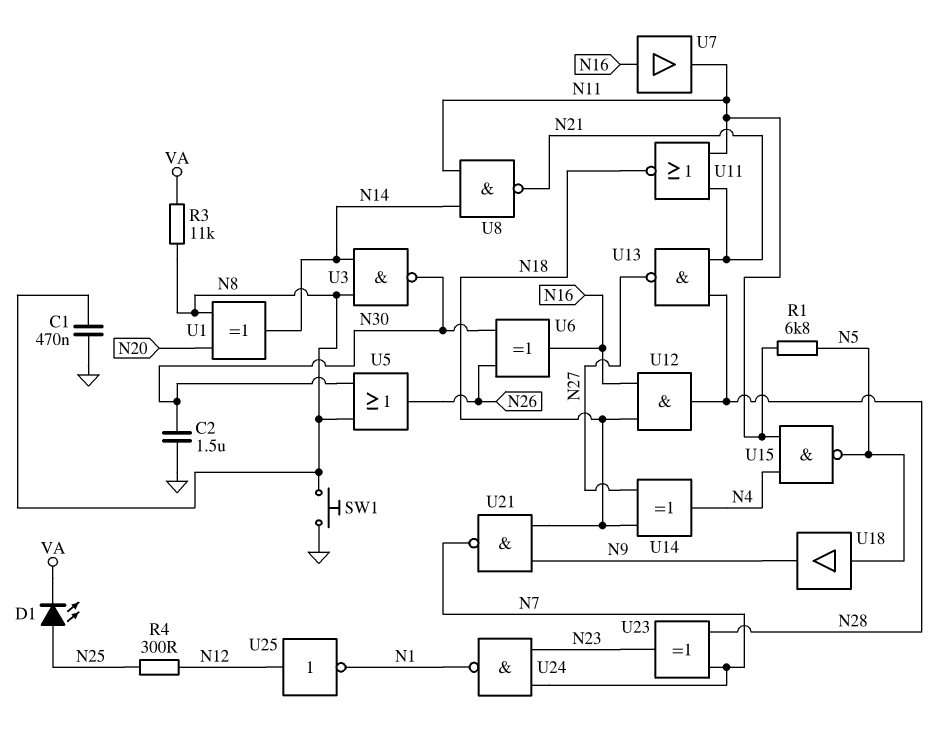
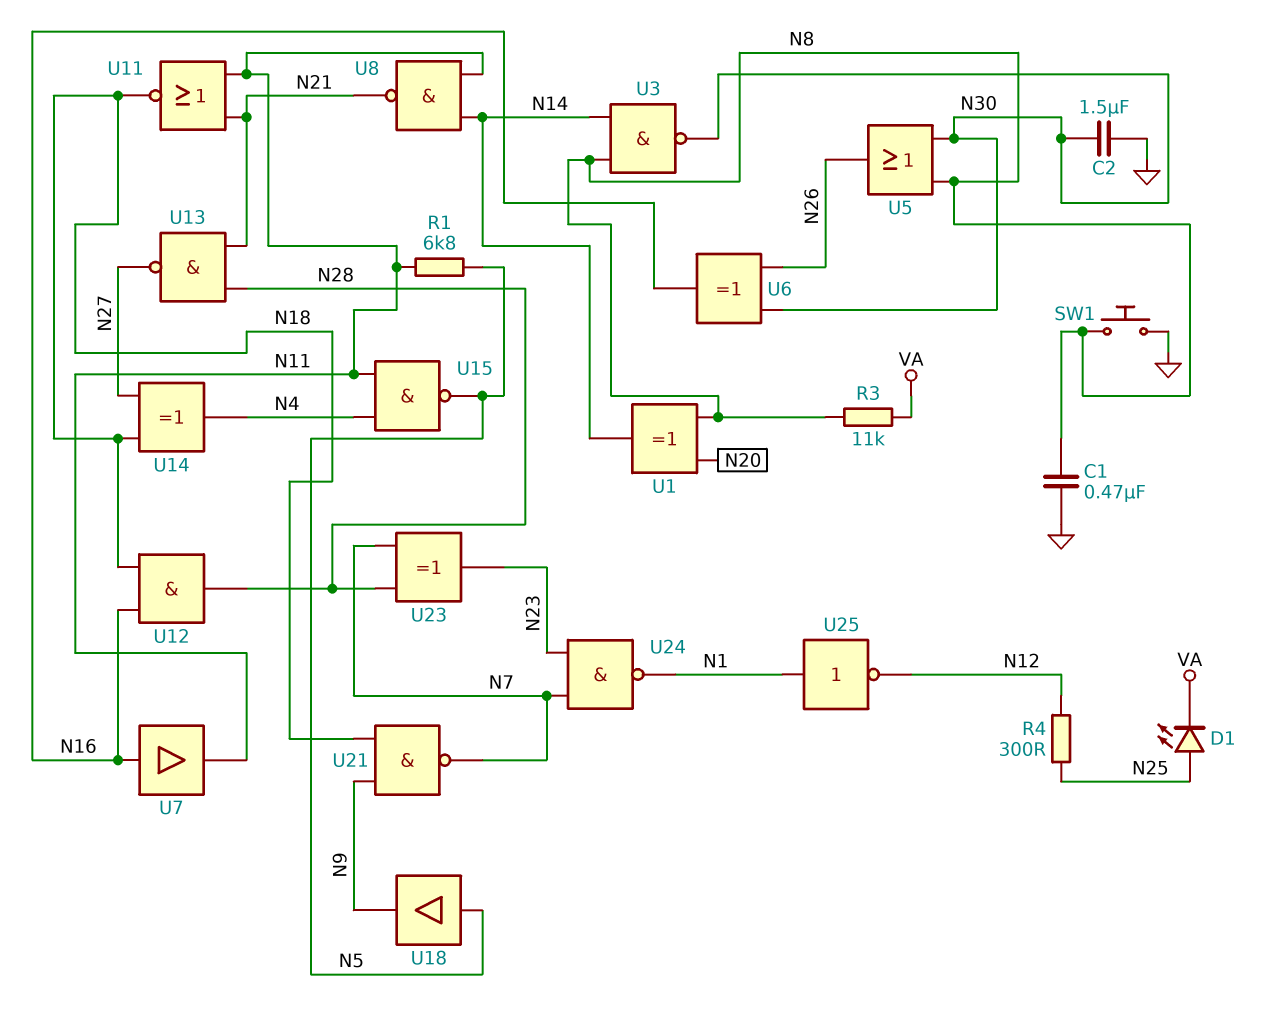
U25: NOT (in N12, out N1) -> NOT (in N1, out N12)

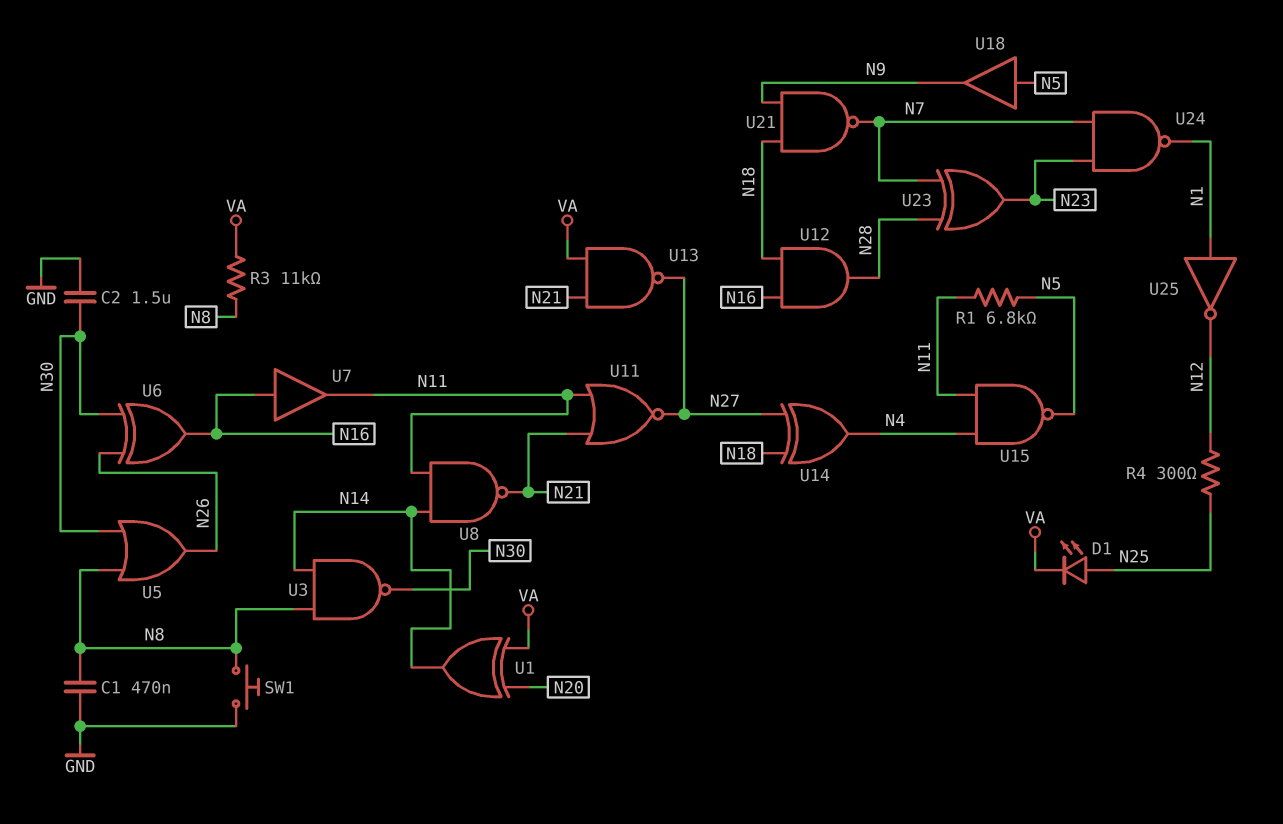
U1: XOR (in N8, in N20, out N14) -> XOR (in N20, in VA, out N14)
U11: NOR (in N11, in N21, out N18) -> NOR (in N11, in N21, out N27)
U13: NAND (in N21, in N28, out N27) -> NAND (in N21, in VA, out N27)

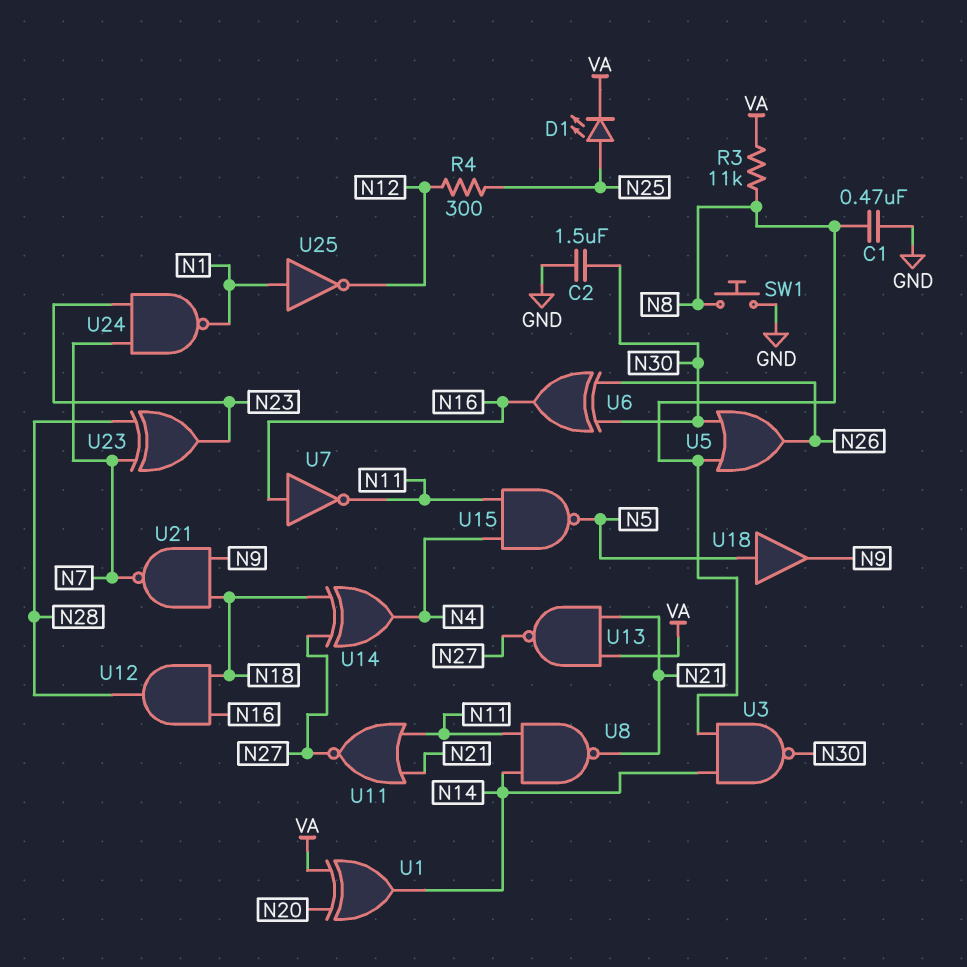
R1: 6.8k (N5, N11) -> none
U7: buffer (in N16, out N11) -> NOT (in N16, out N11)

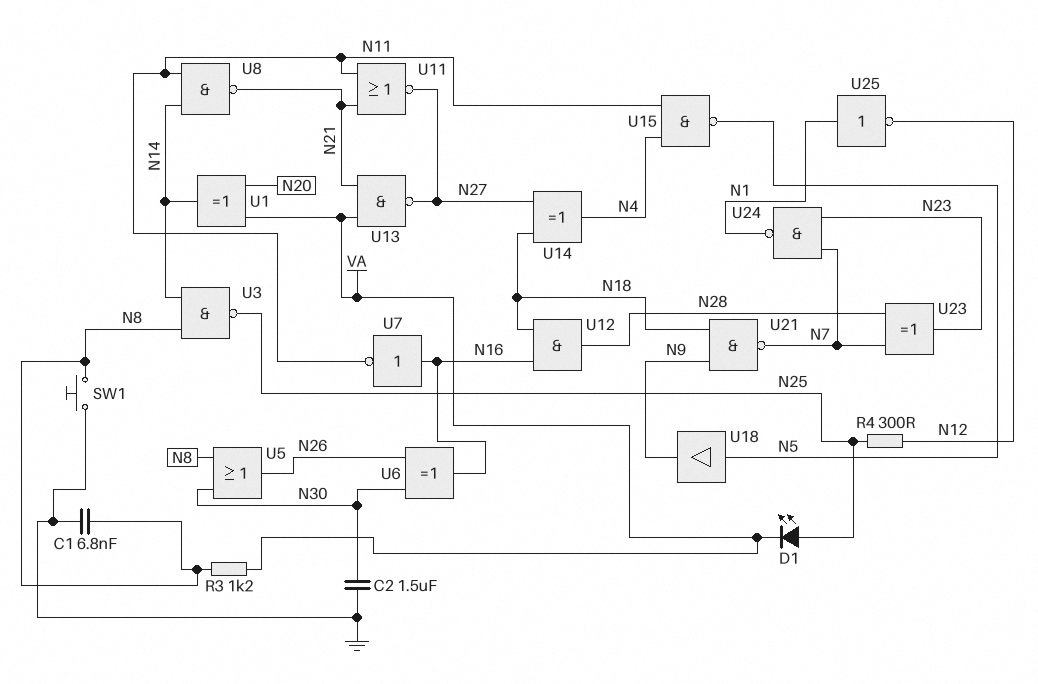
C1: 470nF (GND, N8) -> 6.8nF (GND, N8)
R3: 11k (N8, VA) -> 1.2k (N8, VA)
U3: NAND (in N8, in N14, out N30) -> NAND (in N8, in N14, out N25)

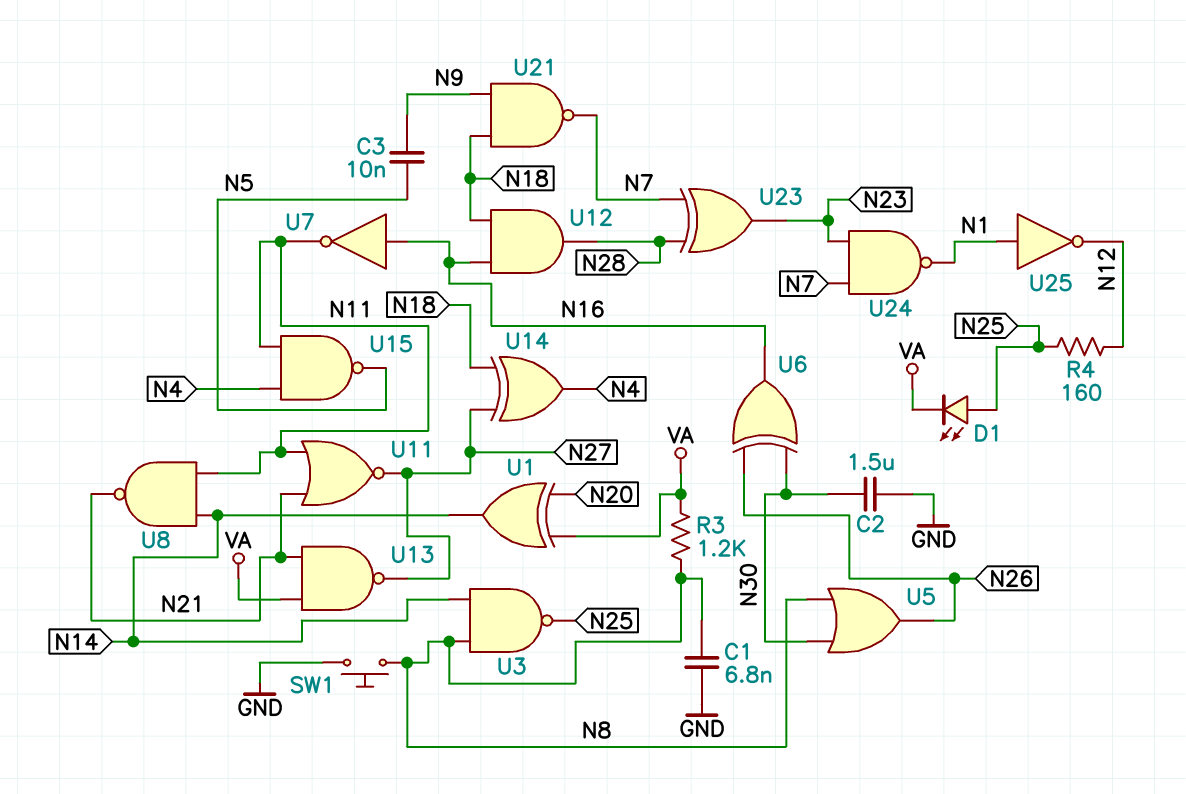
C3: none -> 10nF (N5, N9)
R4: 300 (N12, N25) -> 160 (N12, N25)
U18: buffer (in N5, out N9) -> none

